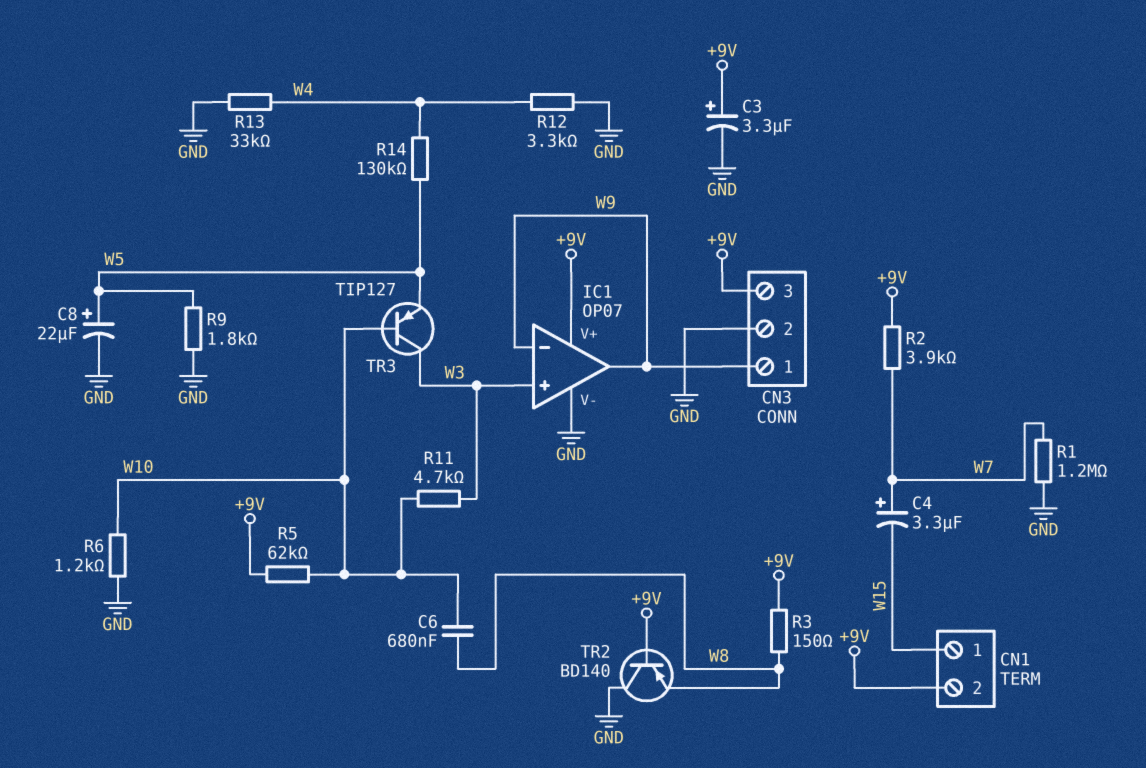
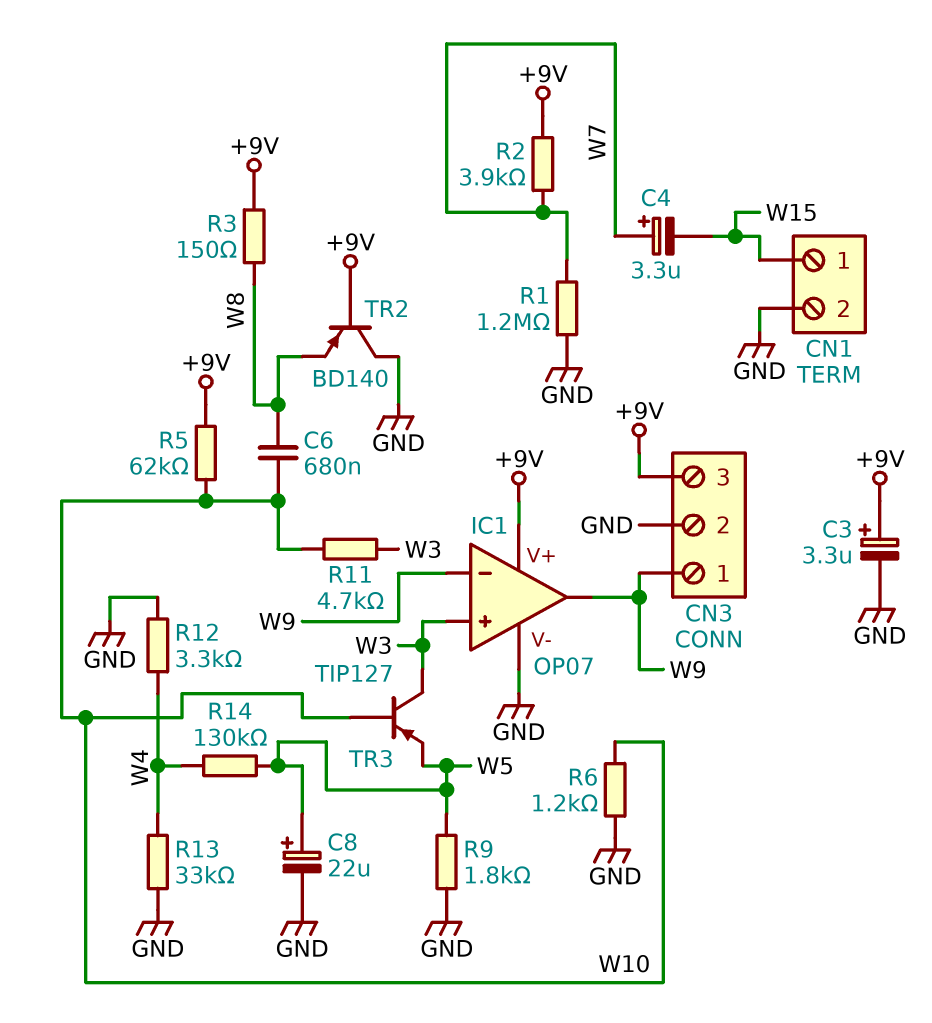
CN1 pin 2: +9V -> GND

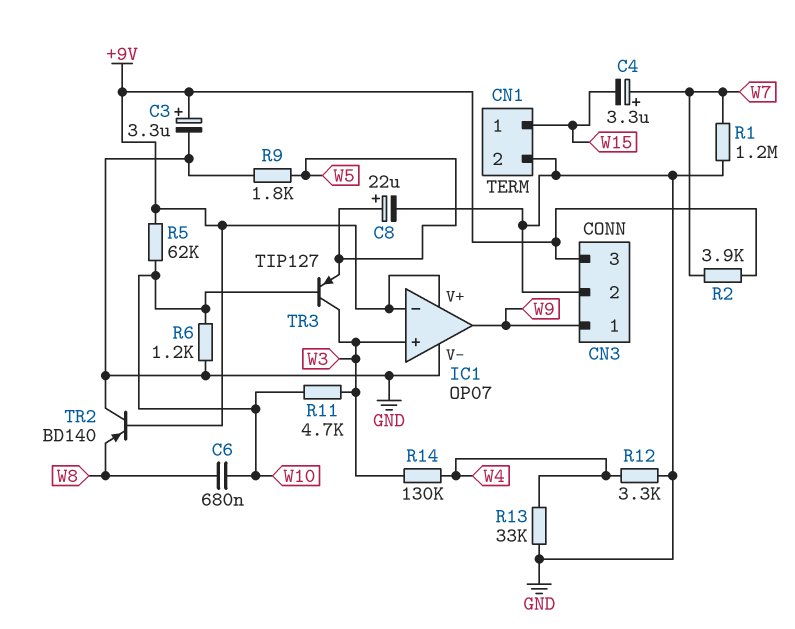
IC1 pin in-: W9 -> +9V
R3: 150 (+9V, W8) -> none
R14: 130k (W4, W5) -> 130k (W3, W4)

